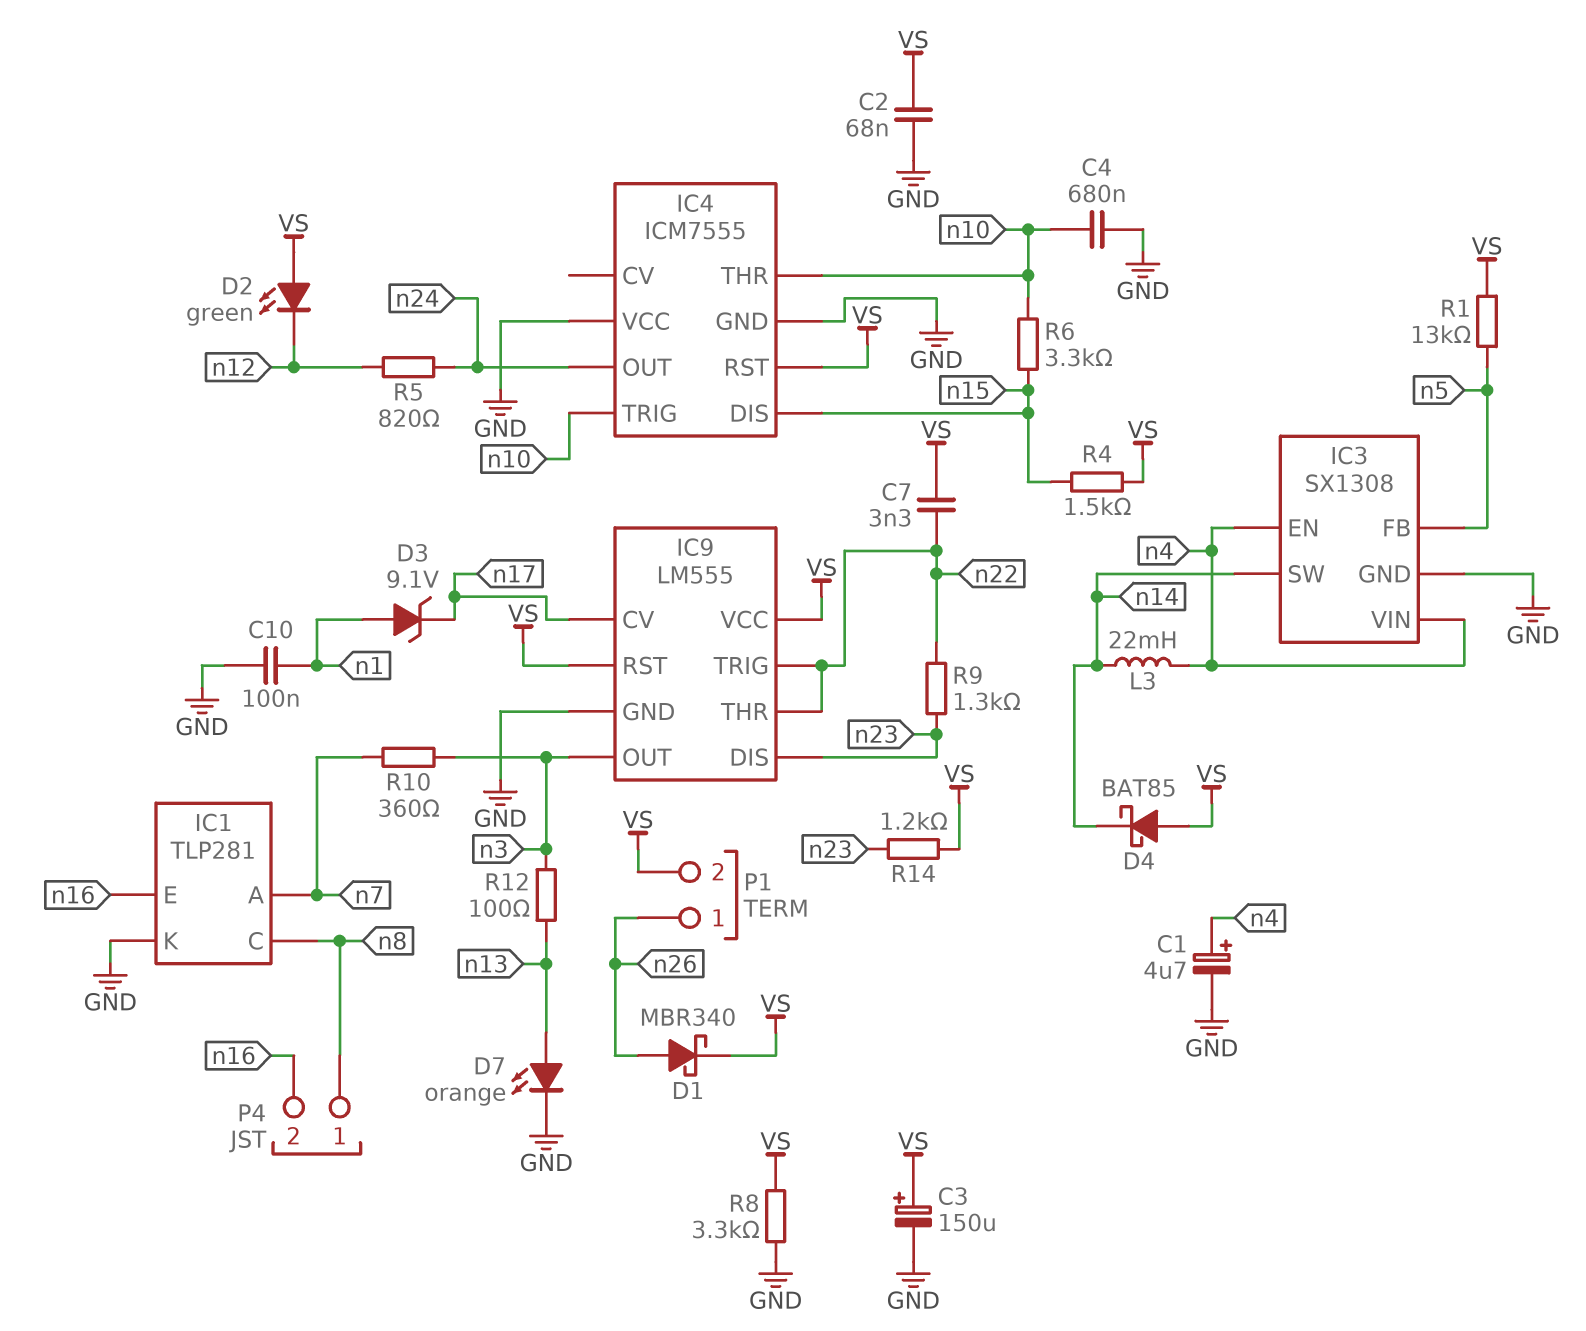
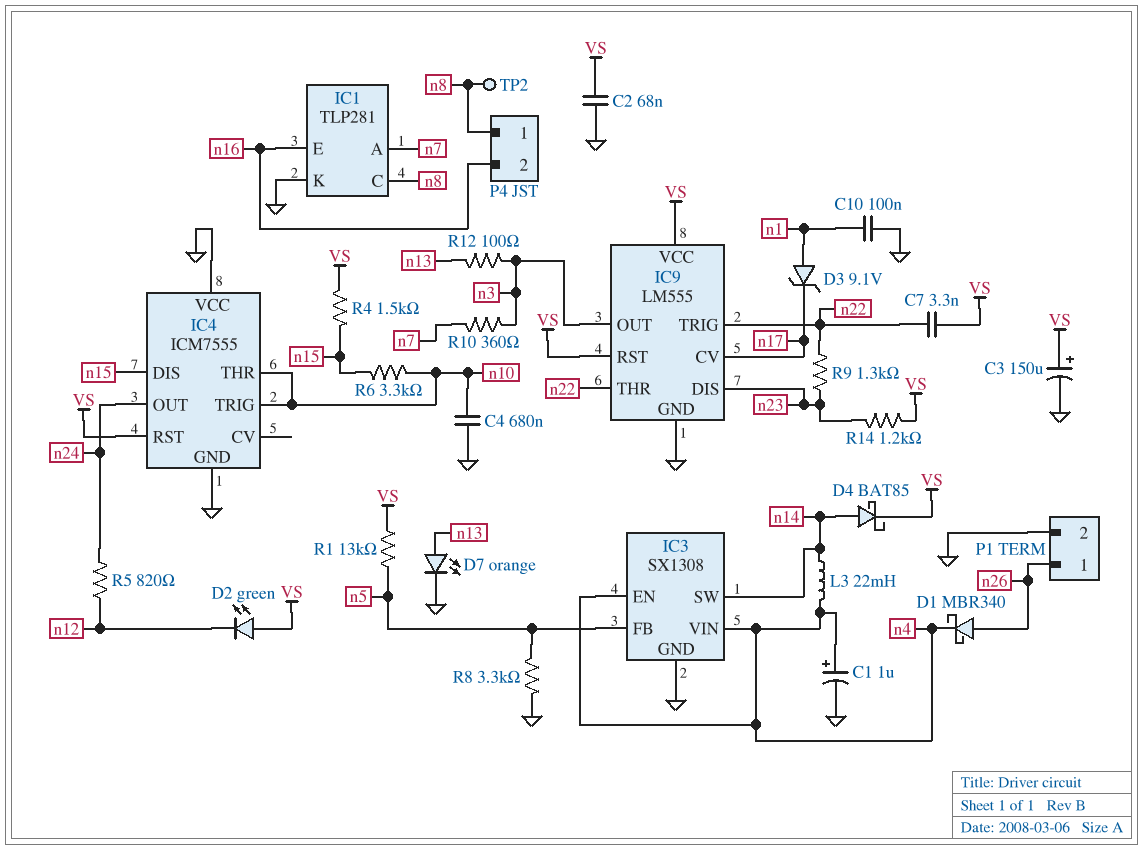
C1: 4.7uF (plus n4, minus GND) -> 1uF (plus n4, minus GND)
D1: schottky MBR340 (A n26, K VS) -> schottky MBR340 (A n26, K n4)
D4: schottky BAT85 (A VS, K n14) -> schottky BAT85 (A n14, K VS)
P1 pin 2: VS -> GND
R8: 3.3k (GND, VS) -> 3.3k (GND, n5)
TP2: none -> test point (n8)

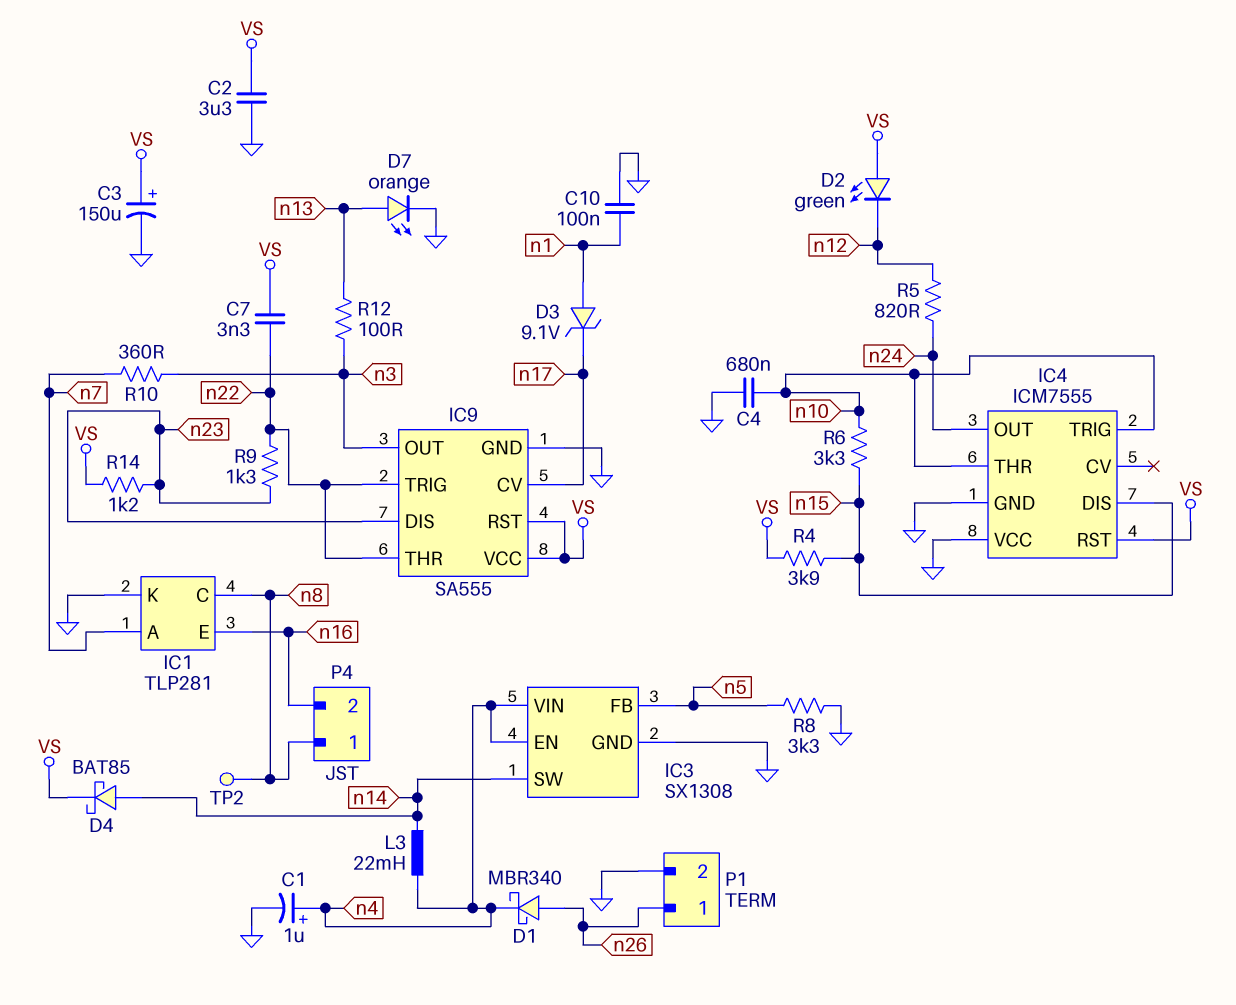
C2: 68nF (GND, VS) -> 3.3uF (GND, VS)
IC9: LM555 -> SA555
R1: 13k (VS, n5) -> none
R4: 1.5k (VS, n15) -> 3.9k (VS, n15)

